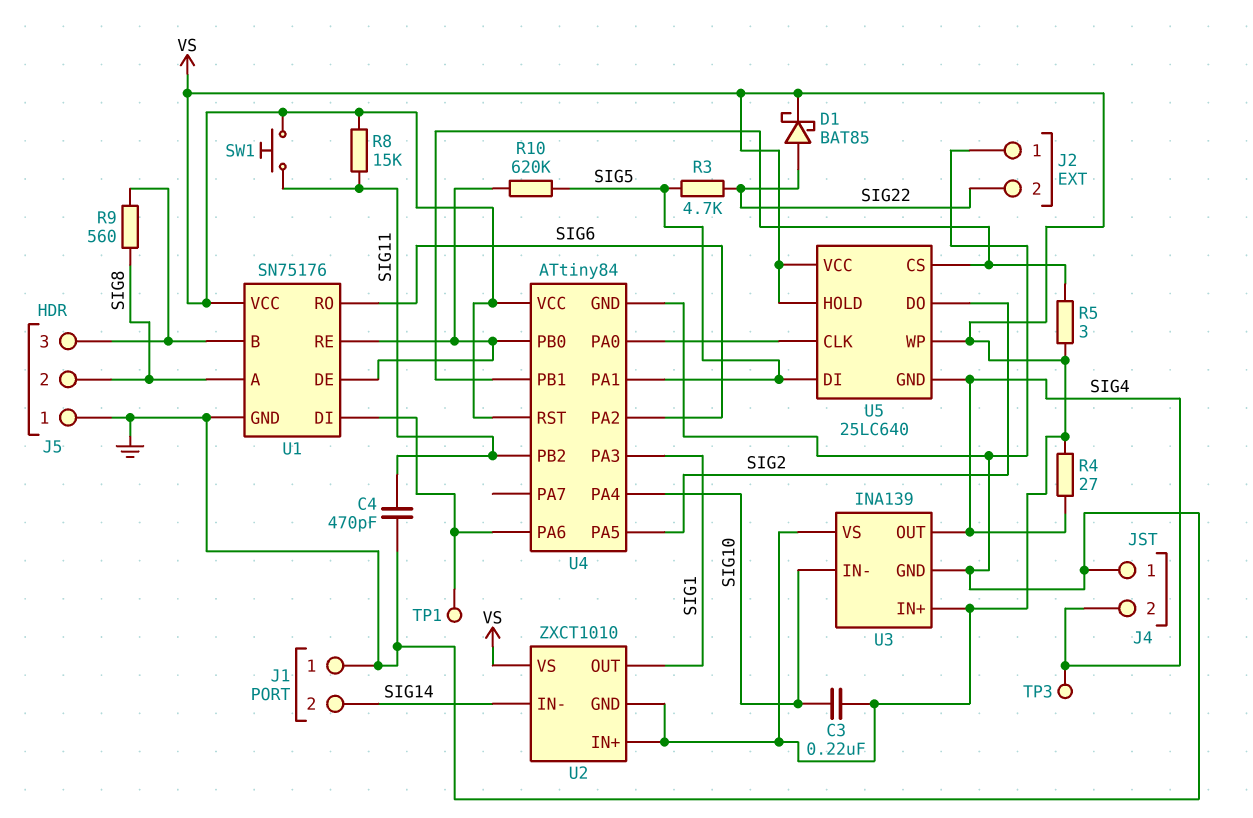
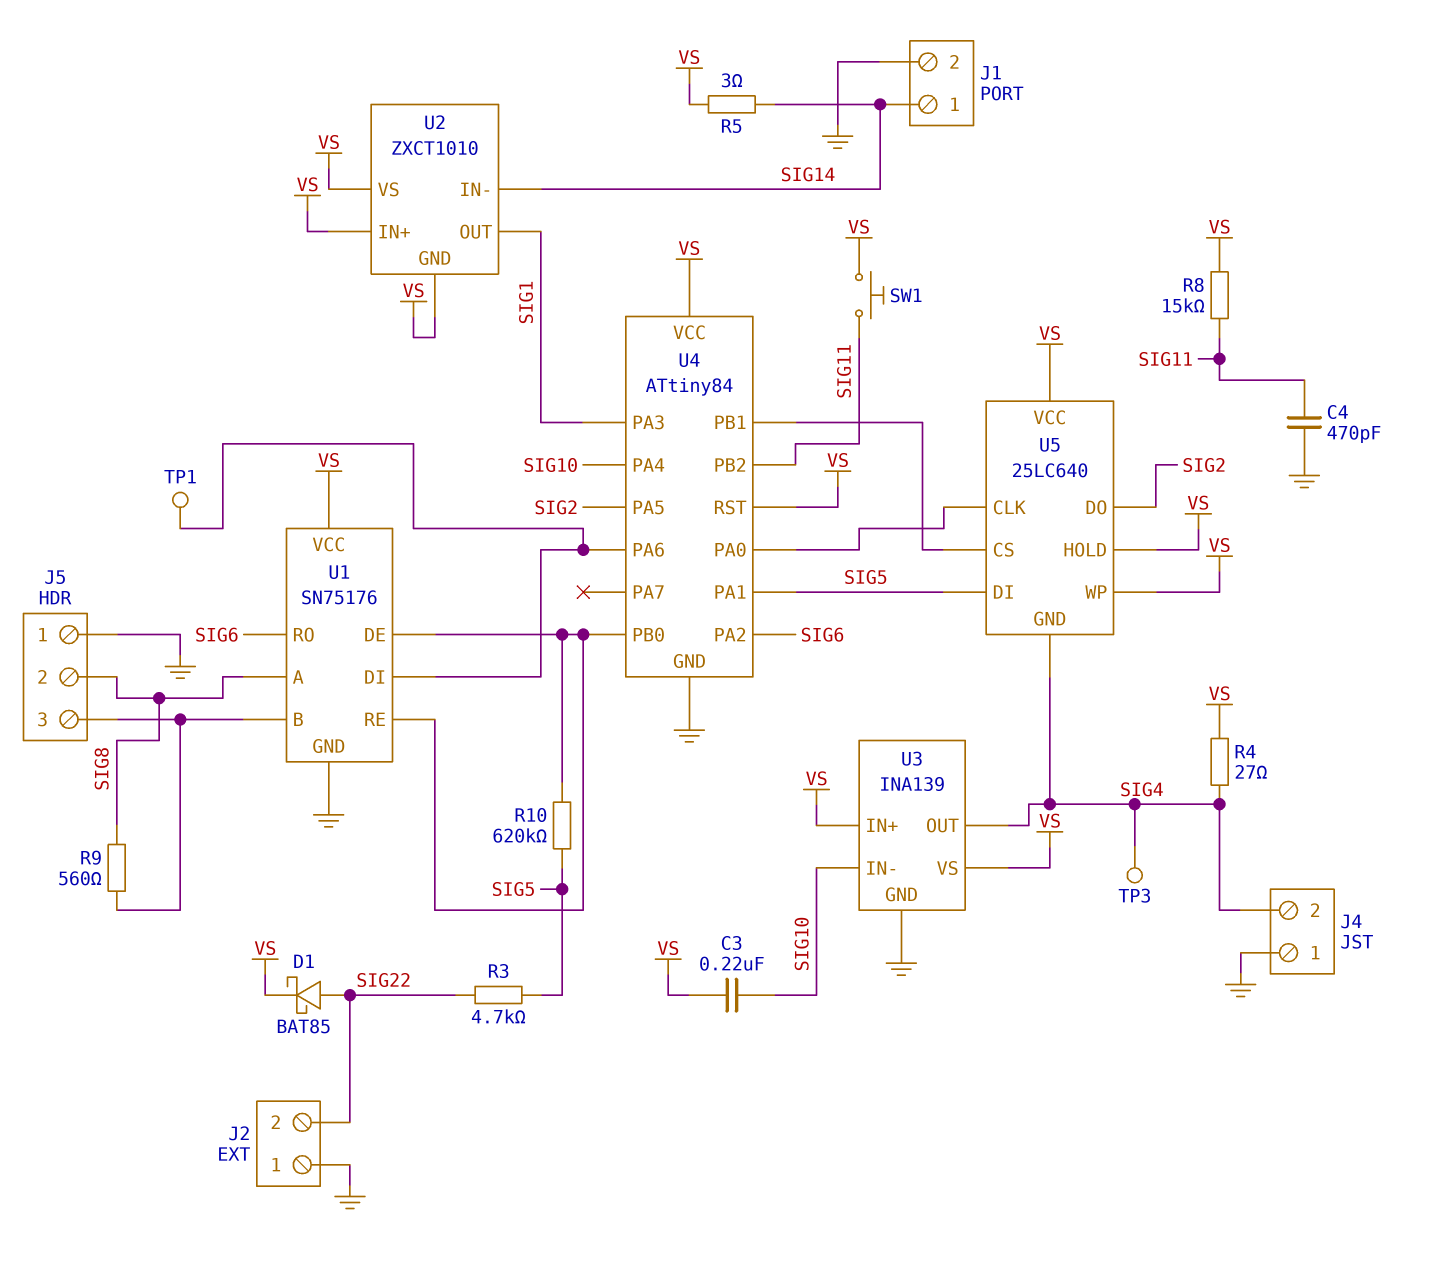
J1 pin 1: GND -> SIG14
J1 pin 2: SIG14 -> GND
R5: 3 (U4/PB1, VS) -> 3 (SIG14, VS)

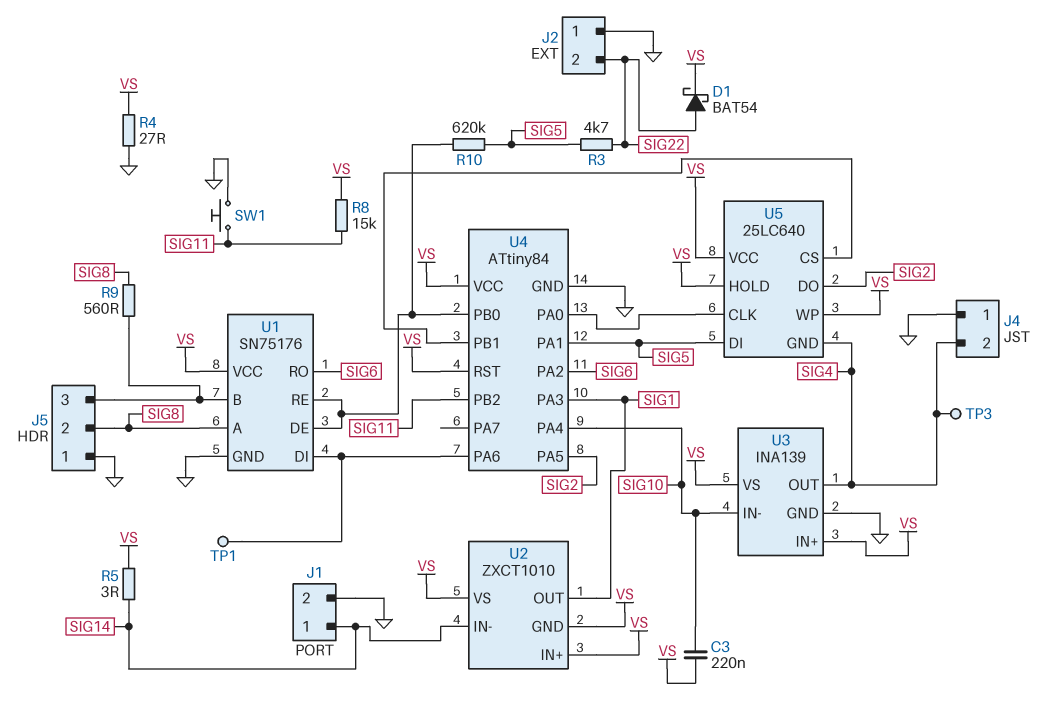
C4: 470pF (GND, SIG11) -> none
D1: schottky BAT85 (A SIG22, K VS) -> schottky BAT54 (A SIG22, K VS)
R4: 27 (SIG4, VS) -> 27 (GND, VS)
SW1: button (SIG11, VS) -> button (GND, SIG11)

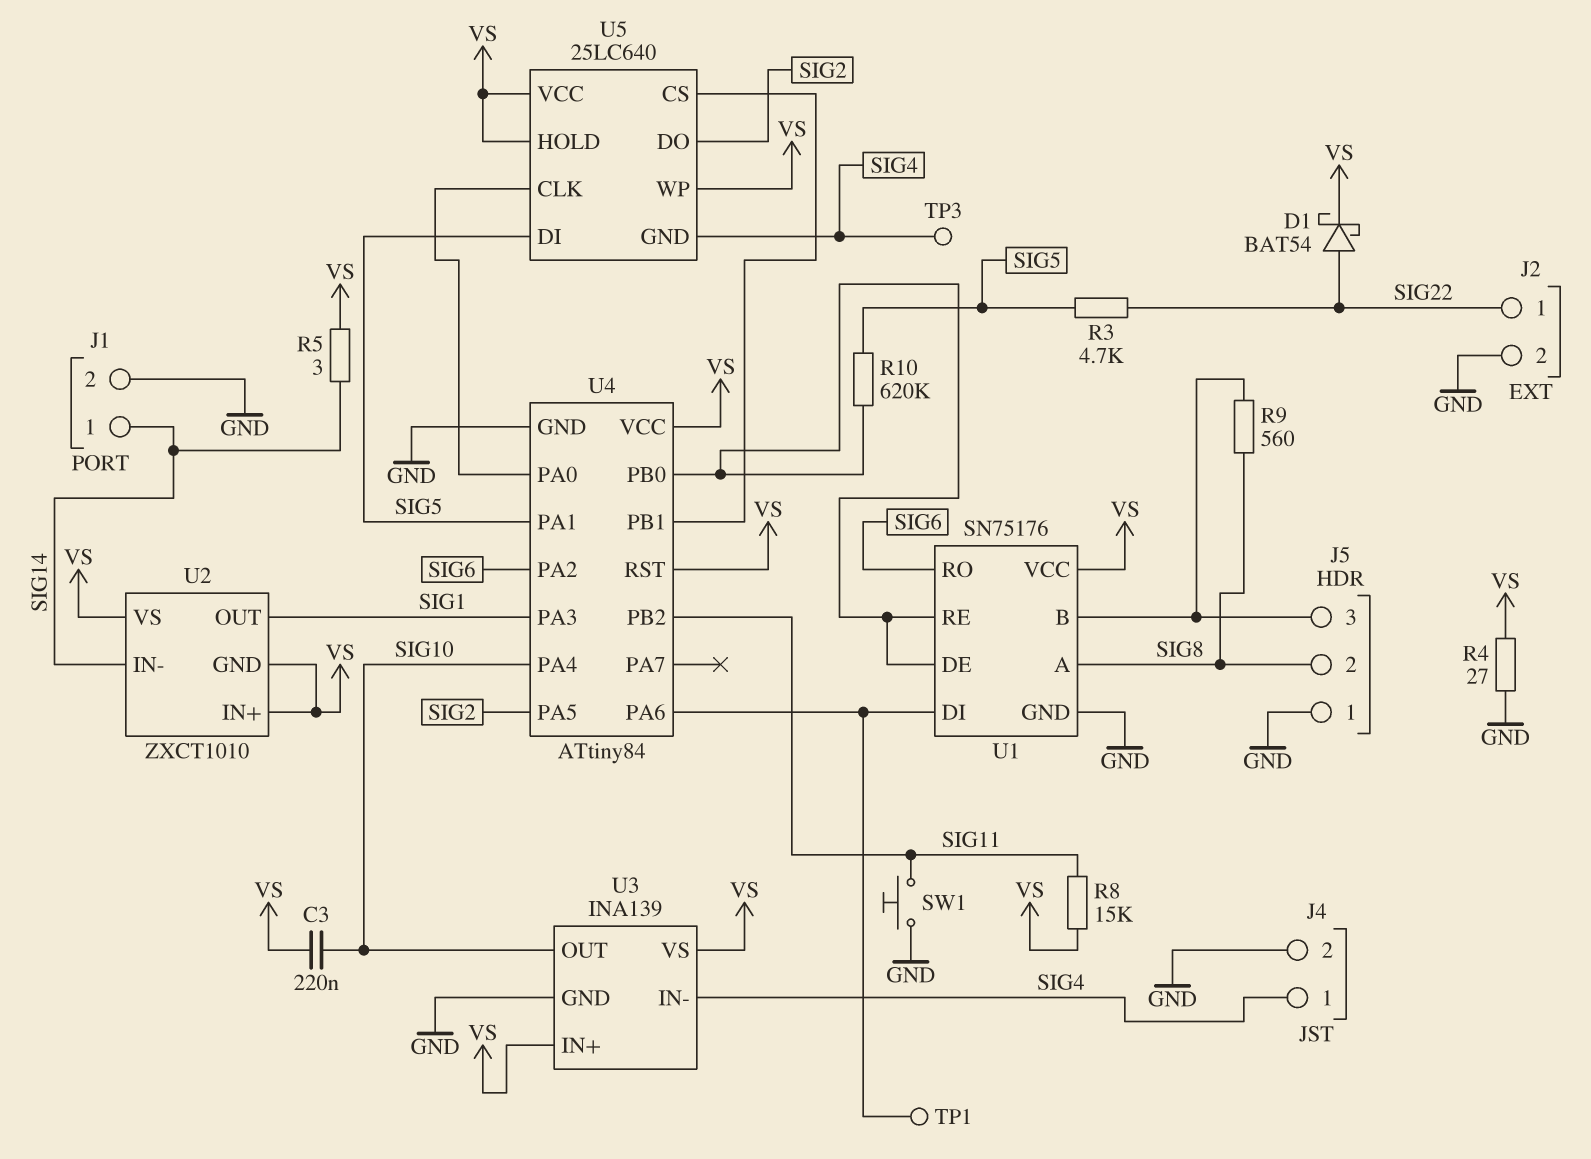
J2 pin 1: GND -> SIG22
J2 pin 2: SIG22 -> GND
J4 pin 1: GND -> SIG4
J4 pin 2: SIG4 -> GND
U3 pin IN-: SIG10 -> SIG4
U3 pin OUT: SIG4 -> SIG10

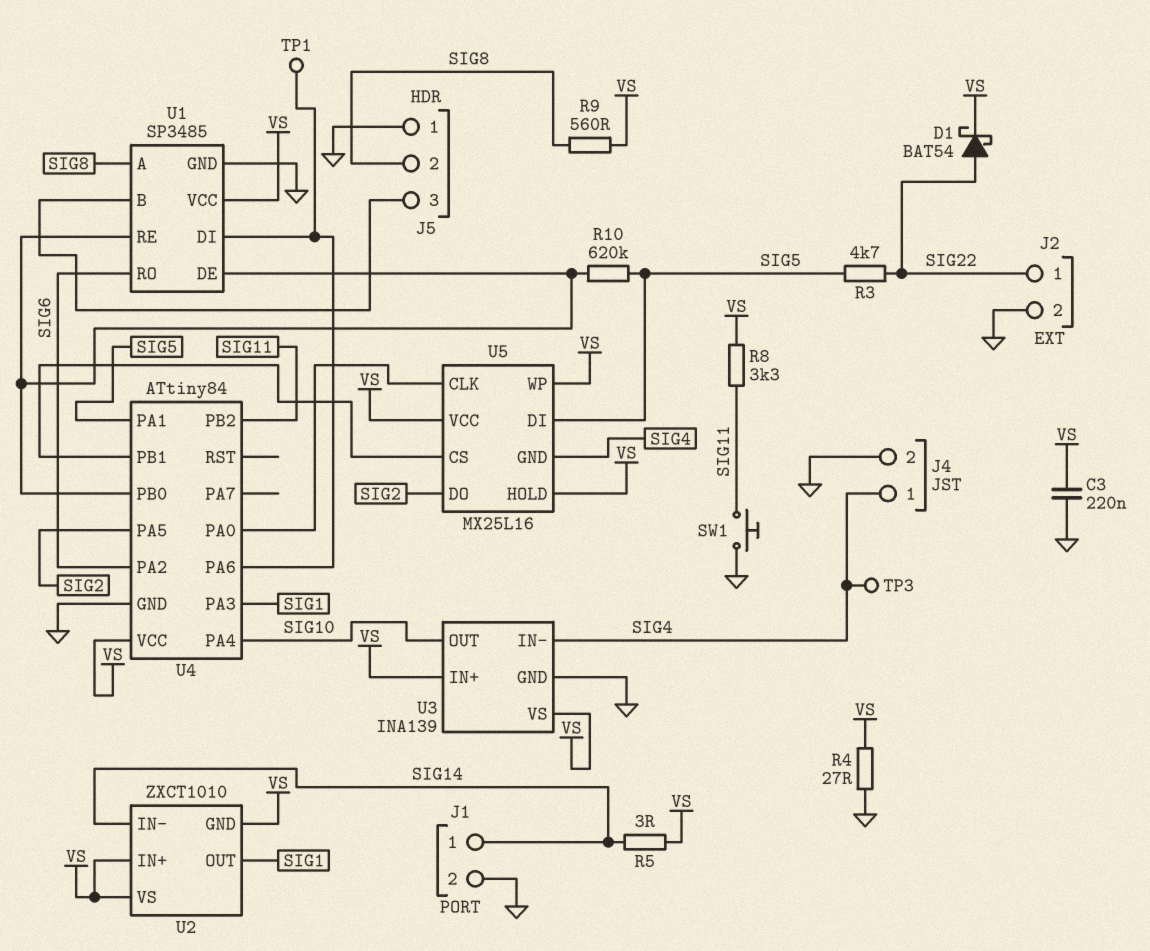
C3: 220nF (SIG10, VS) -> 220nF (GND, VS)
R8: 15k (SIG11, VS) -> 3.3k (SIG11, VS)
R9: 560 (J5/3, SIG8) -> 560 (SIG8, VS)
U1: SN75176 -> SP3485
U4 pin RST: VS -> none
U5: 25LC640 -> MX25L16

